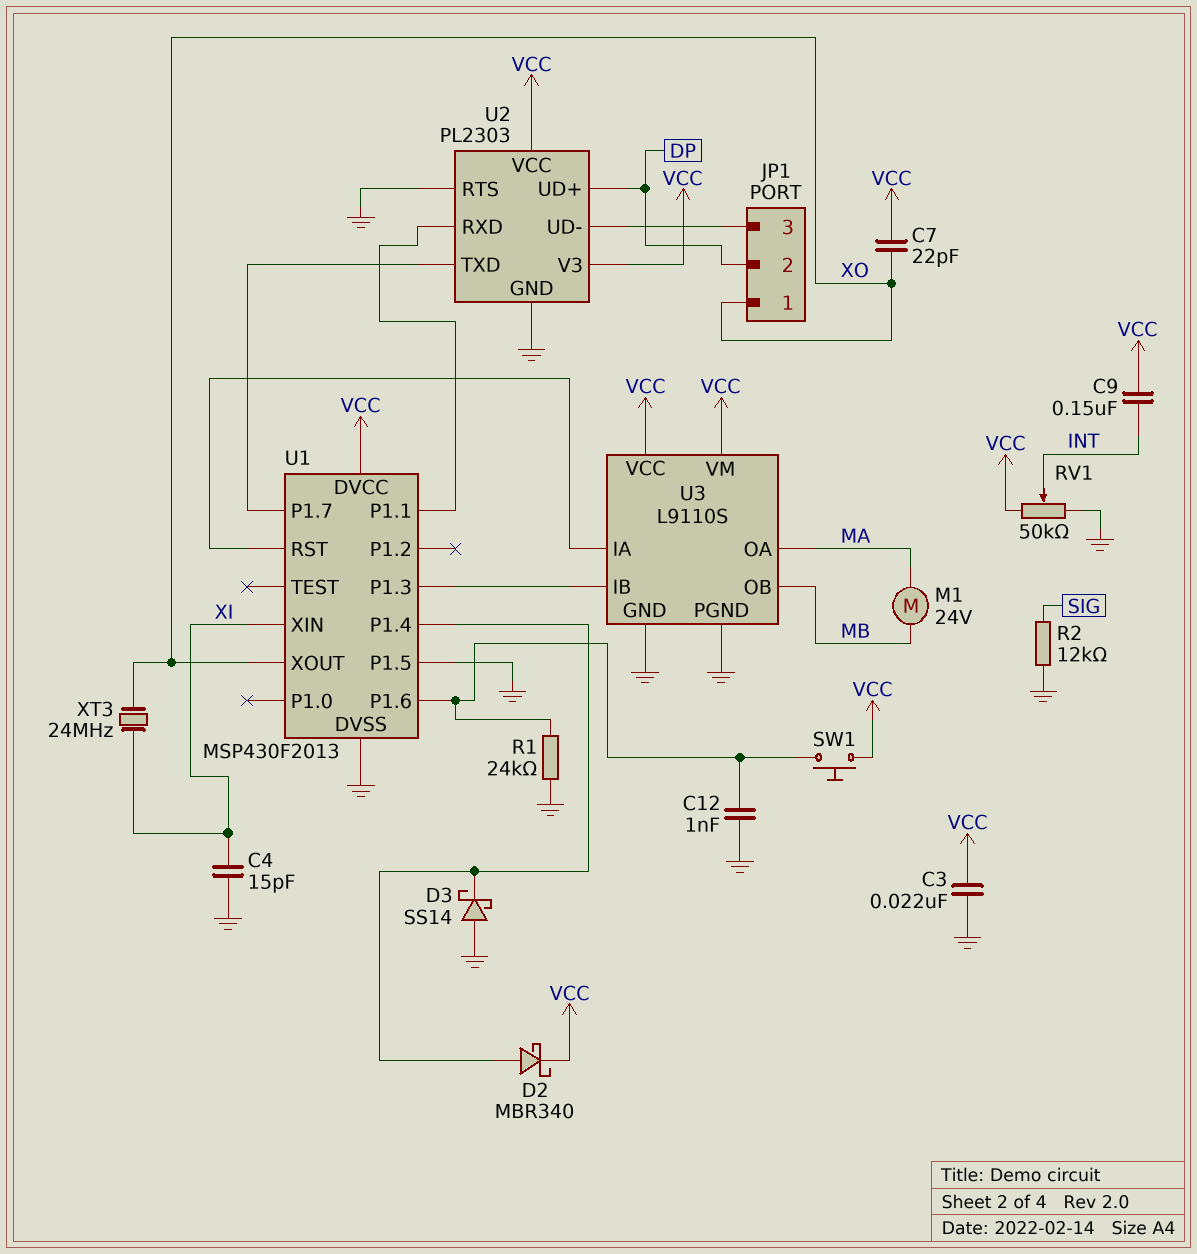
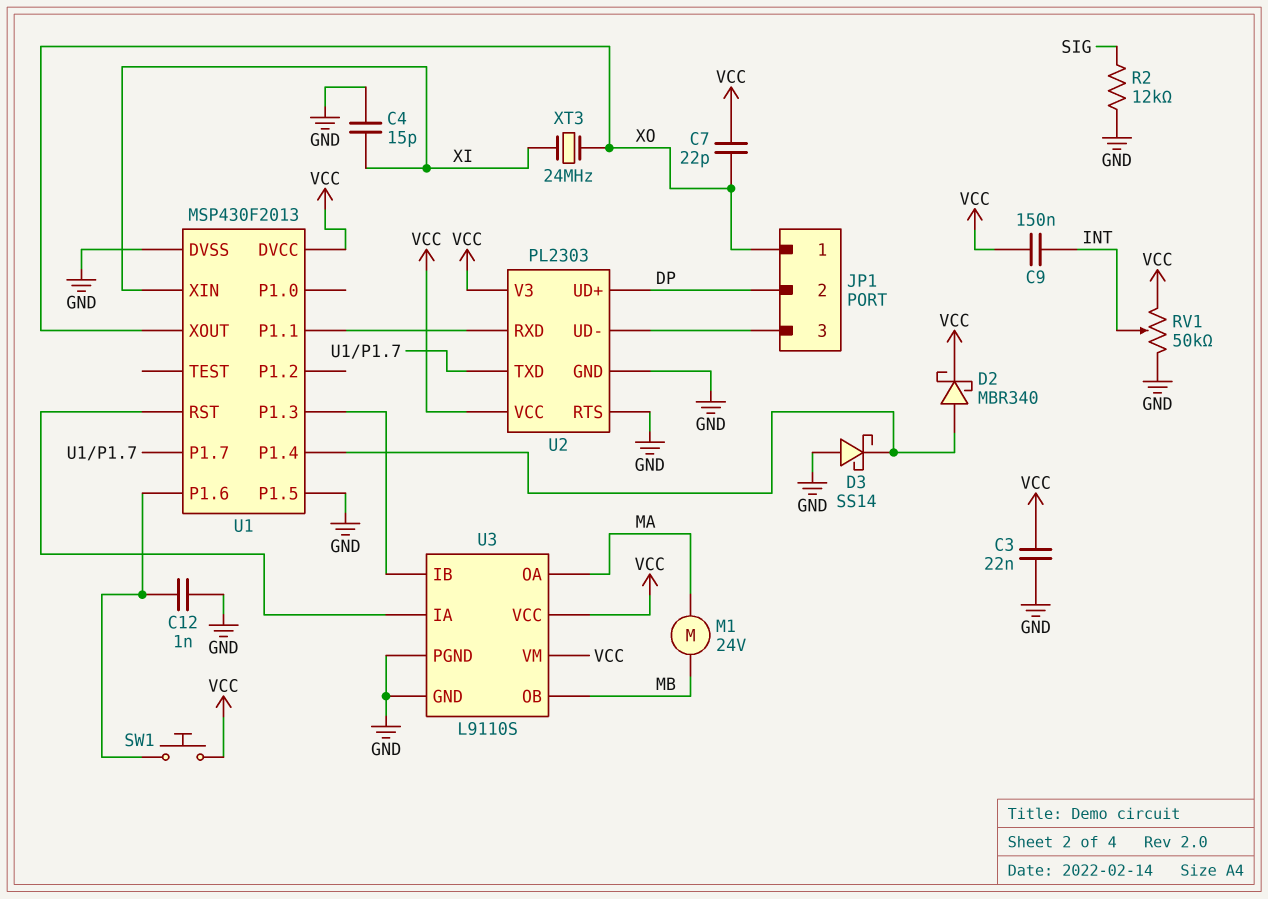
R1: 24k (GND, U1/P1.6) -> none

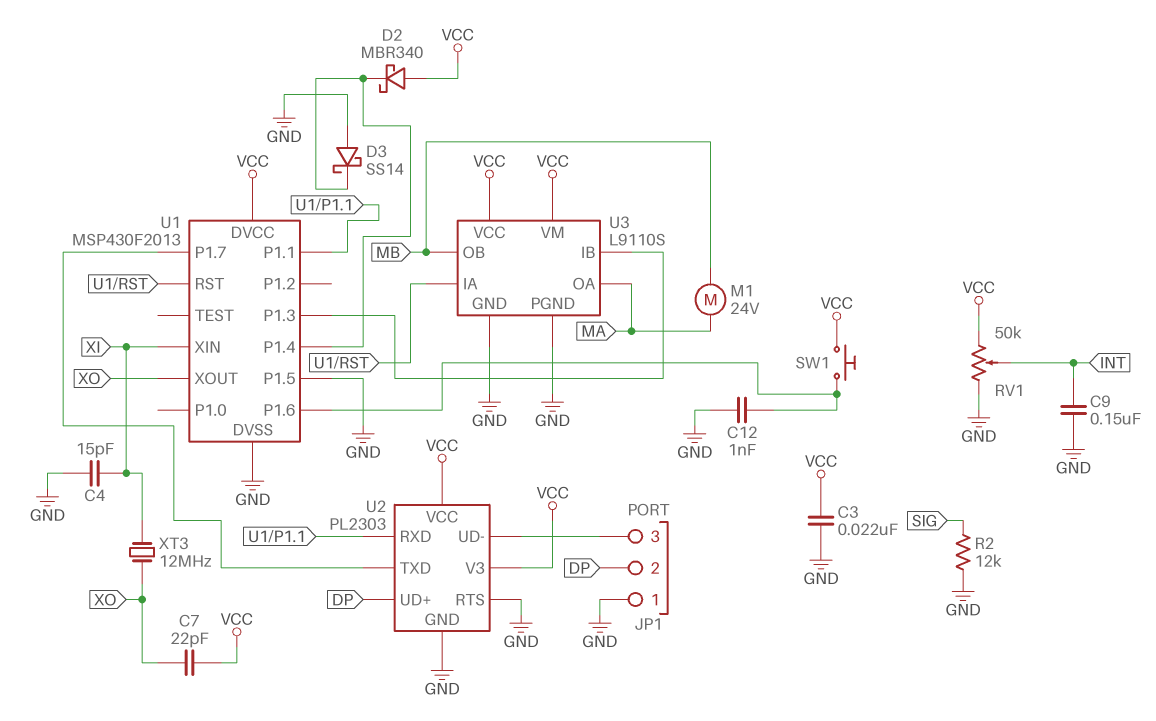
C9: 150nF (INT, VCC) -> 150nF (GND, INT)
D2: schottky MBR340 (A U1/P1.4, K VCC) -> schottky MBR340 (A VCC, K U1/P1.4)
JP1 pin 1: XO -> GND
XT3: 24MHz (XI, XO) -> 12MHz (XI, XO)

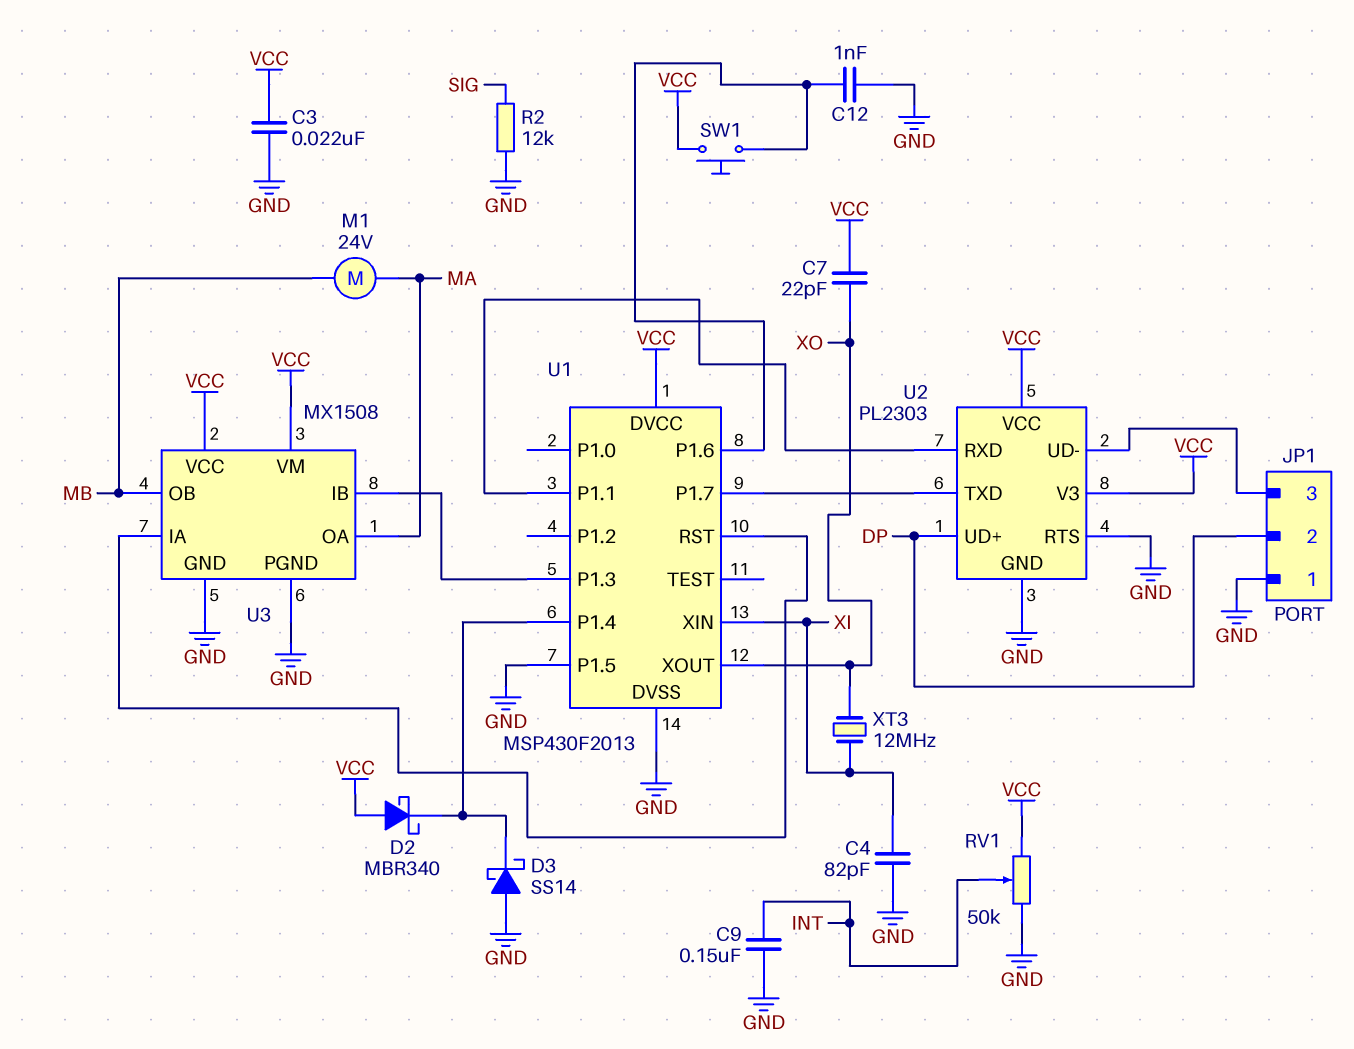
C4: 15pF (GND, XI) -> 82pF (GND, XI)
U3: L9110S -> MX1508

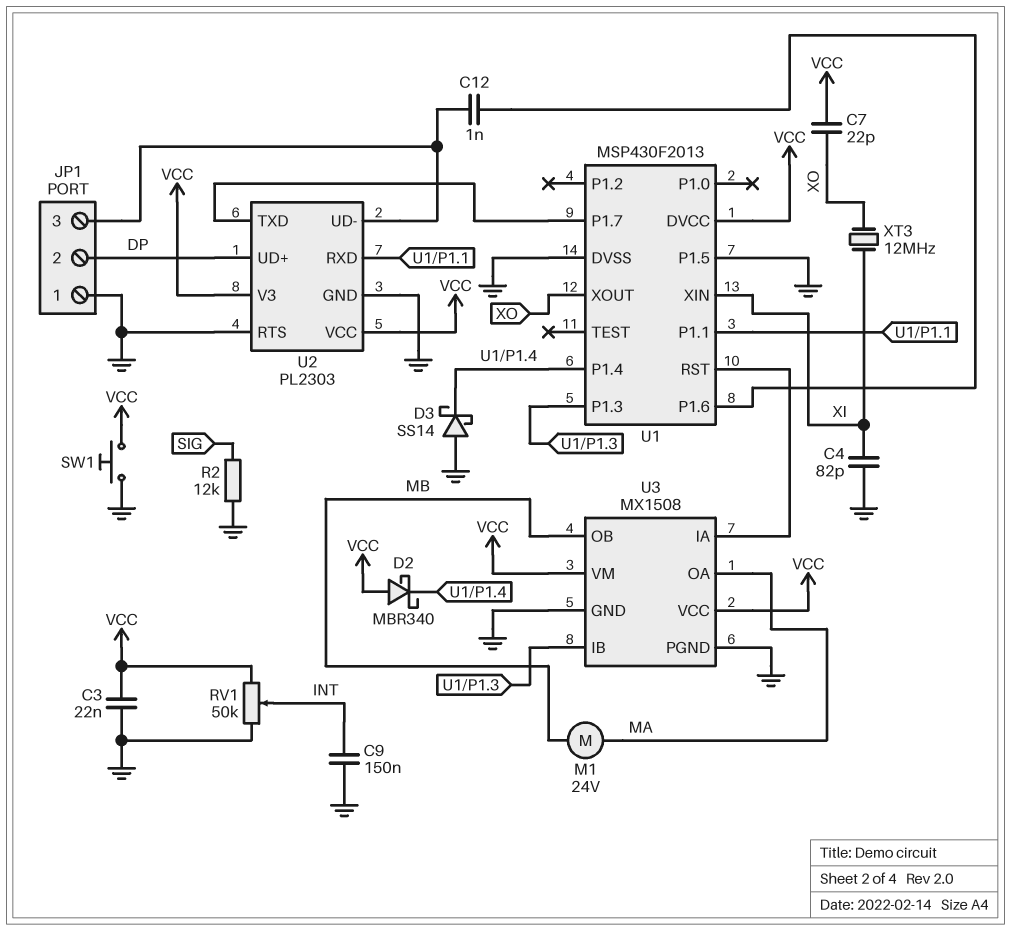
C12: 1nF (GND, U1/P1.6) -> 1nF (JP1/3, U1/P1.6)
SW1: button (U1/P1.6, VCC) -> button (GND, VCC)

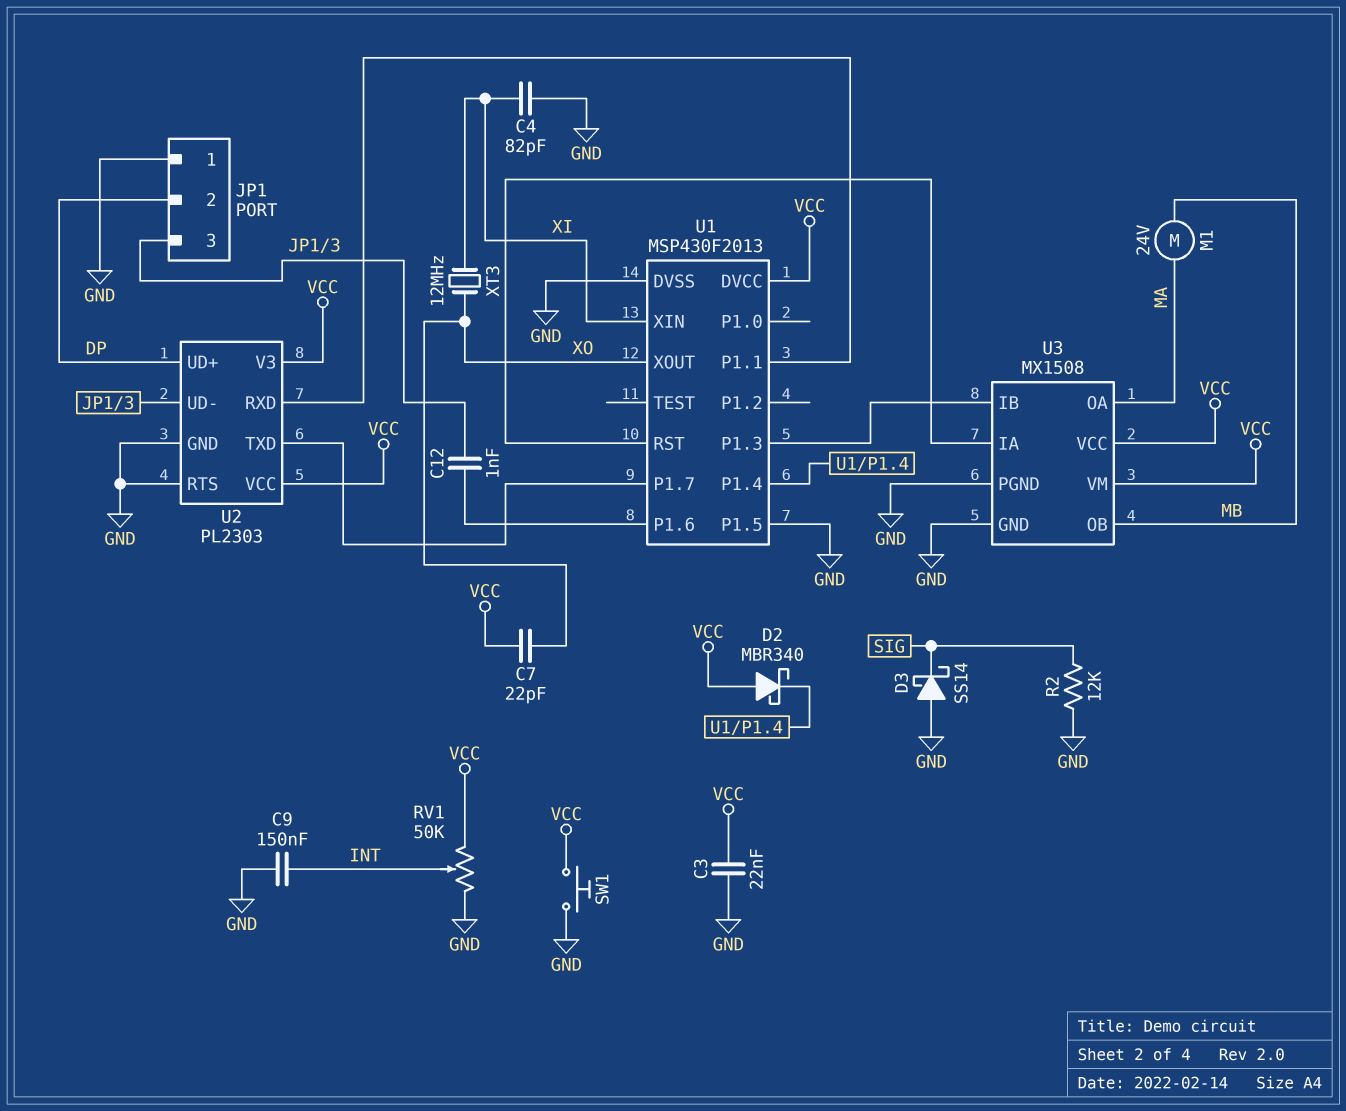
D3: schottky SS14 (A GND, K U1/P1.4) -> schottky SS14 (A GND, K SIG)

